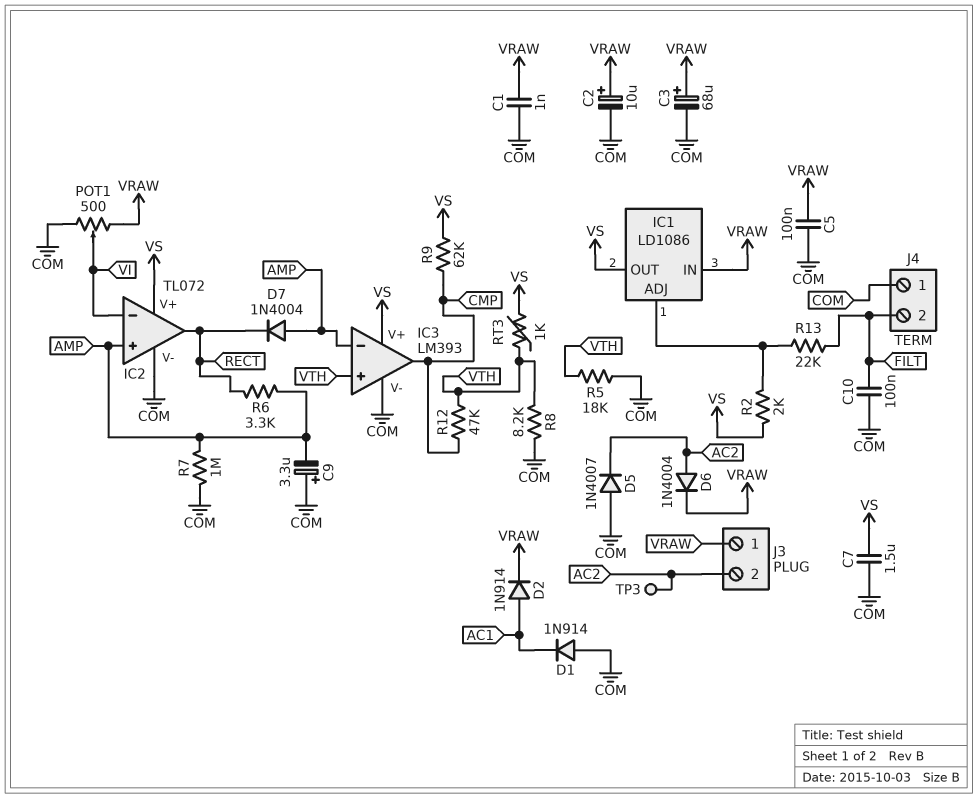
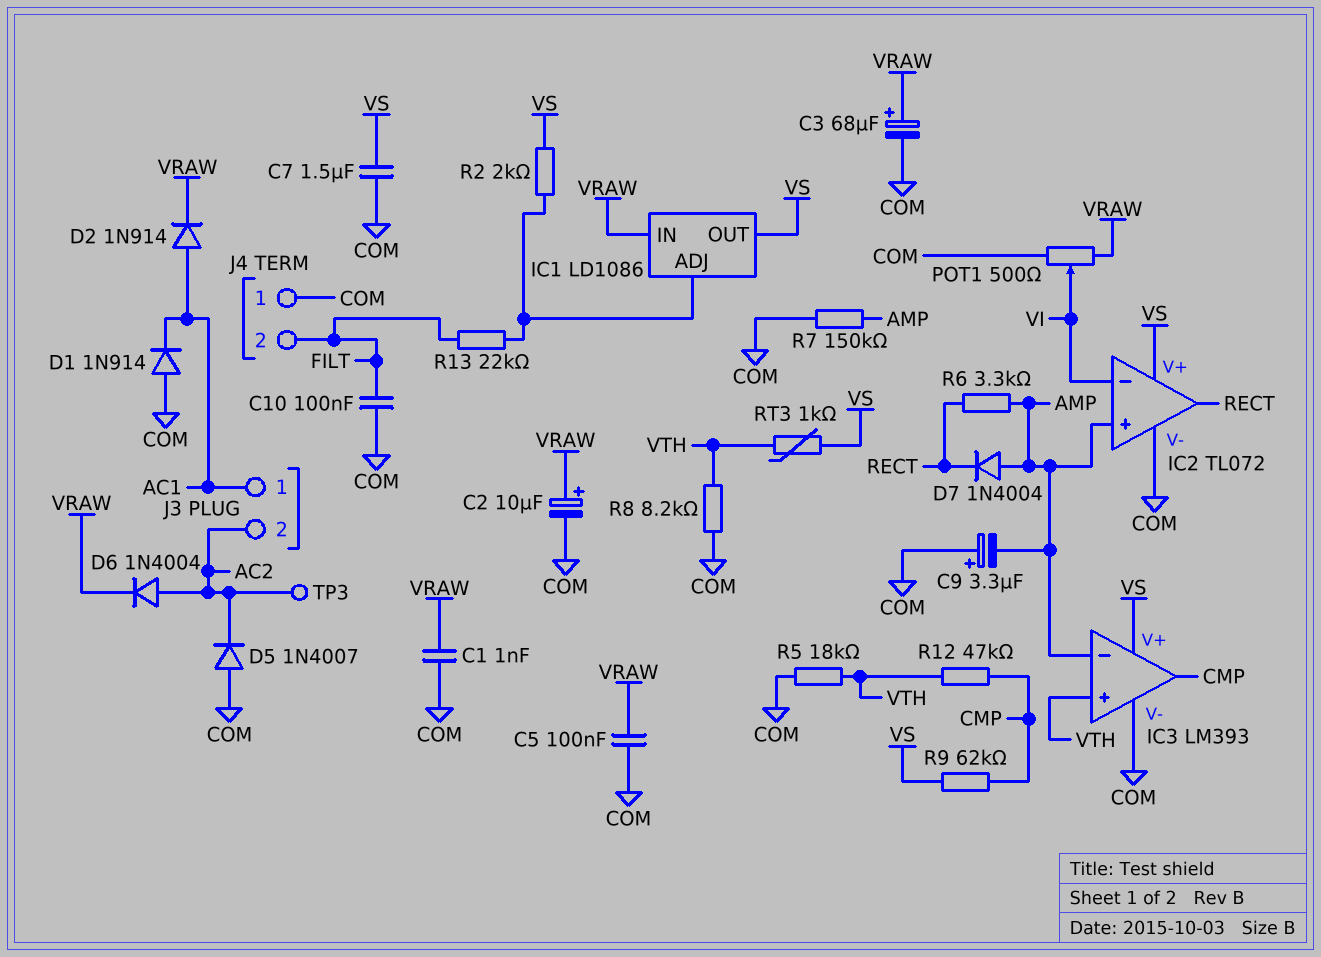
J3 pin 1: VRAW -> AC1
R7: 1M (AMP, COM) -> 150k (AMP, COM)

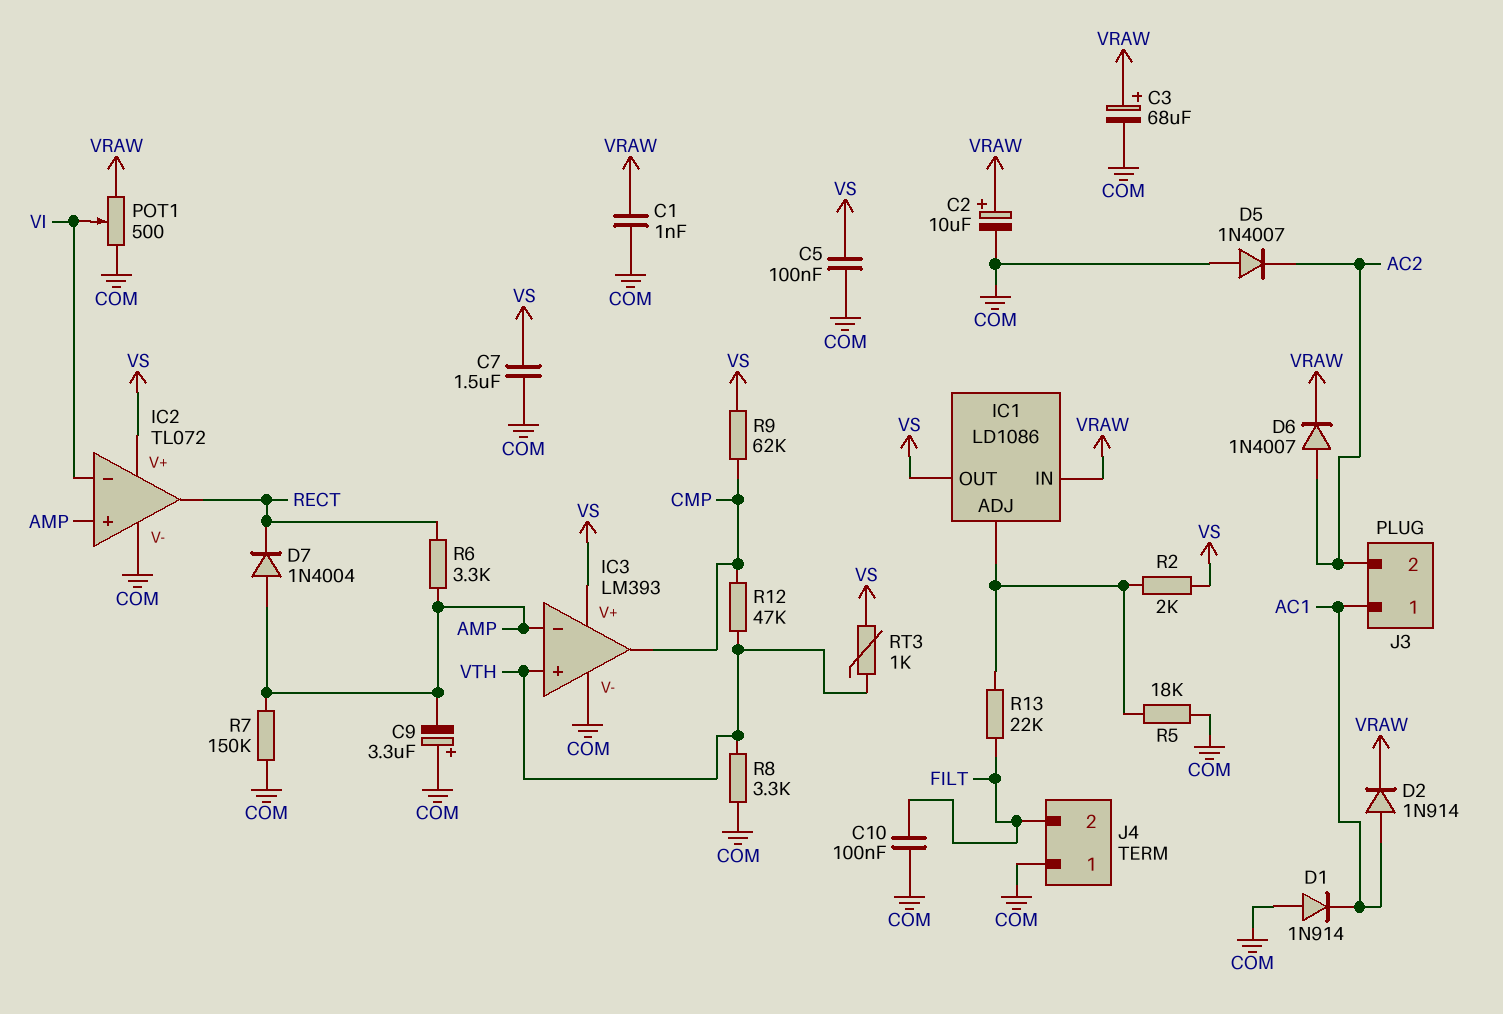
C5: 100nF (COM, VRAW) -> 100nF (COM, VS)
D6: diode 1N4004 (A AC2, K VRAW) -> diode 1N4007 (A AC2, K VRAW)
R5: 18k (COM, VTH) -> 18k (COM, IC1/ADJ)
R8: 8.2k (COM, VTH) -> 3.3k (COM, VTH)
TP3: test point (AC2) -> none

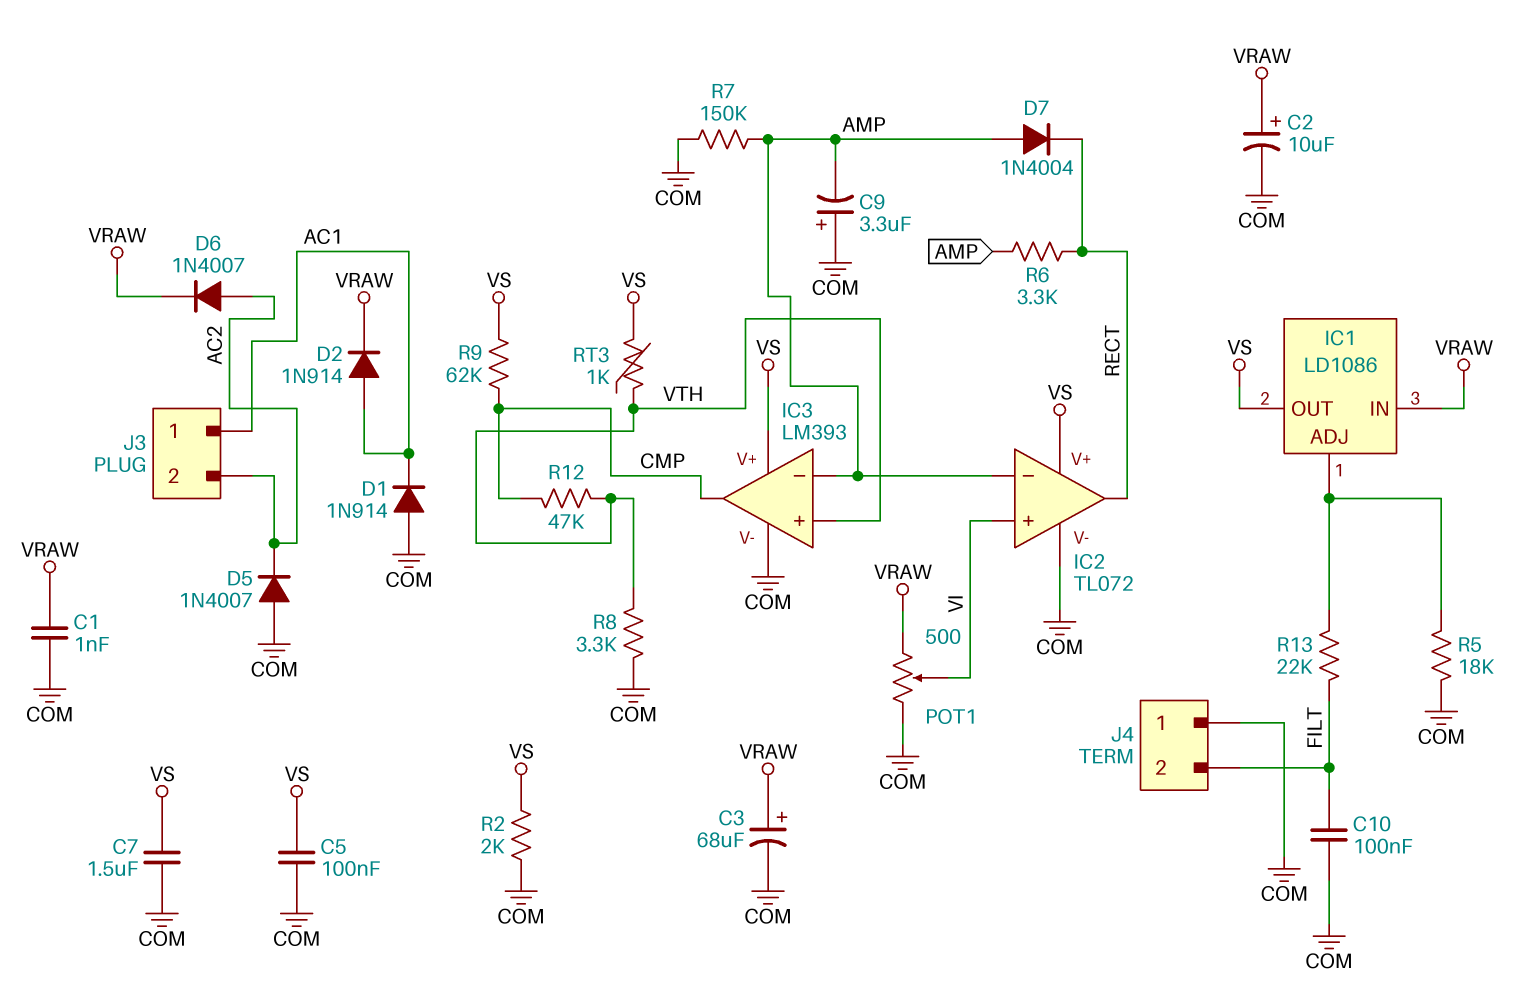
IC2 pin in+: AMP -> VI
IC2 pin in-: VI -> AMP
R2: 2k (IC1/ADJ, VS) -> 2k (COM, VS)

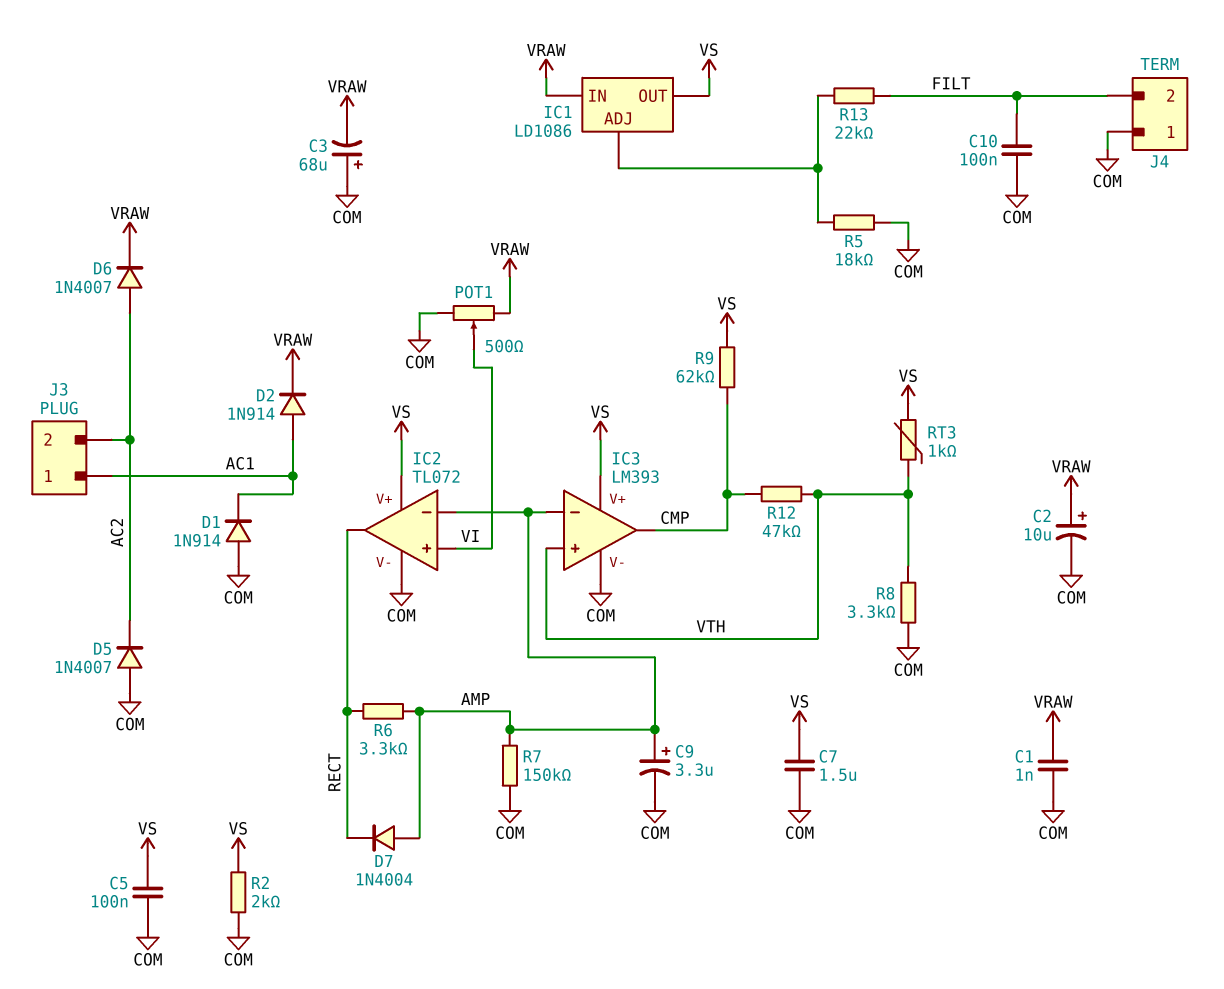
C3: 68uF (plus VRAW, minus COM) -> 68uF (plus COM, minus VRAW)
C9: 3.3uF (plus COM, minus AMP) -> 3.3uF (plus AMP, minus COM)

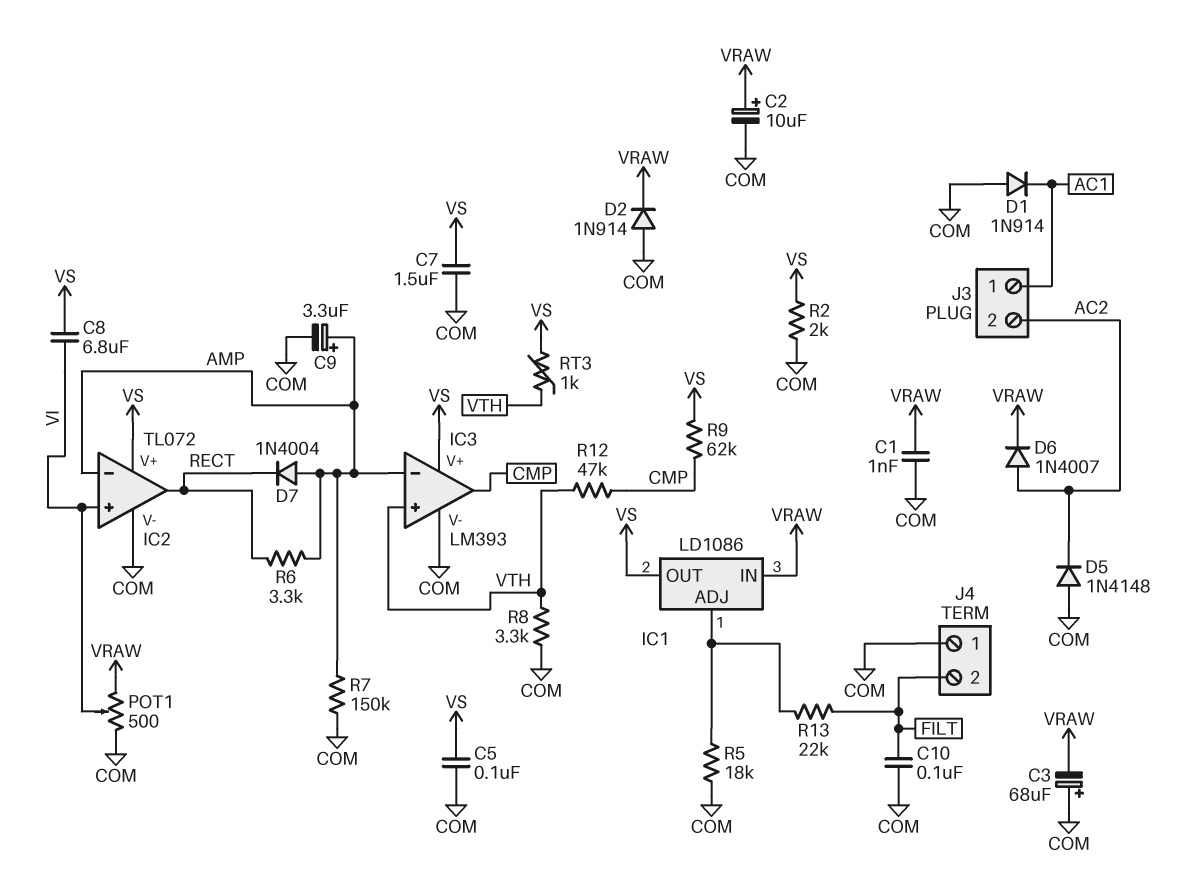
C8: none -> 6.8uF (VI, VS)
D2: diode 1N914 (A AC1, K VRAW) -> diode 1N914 (A COM, K VRAW)
D5: diode 1N4007 (A COM, K AC2) -> diode 1N4148 (A COM, K AC2)

